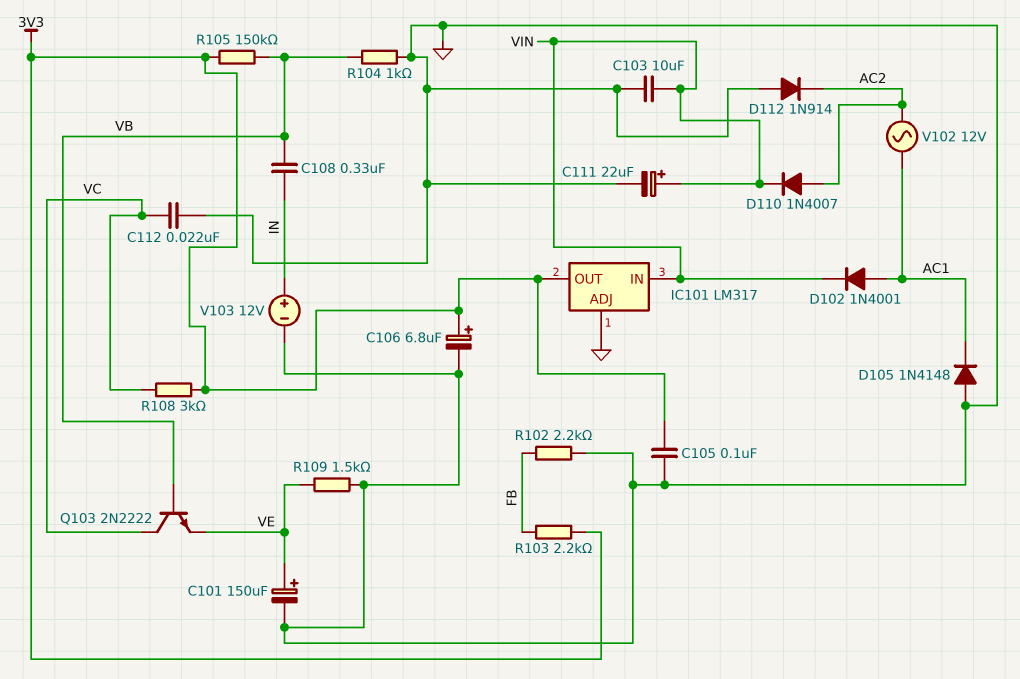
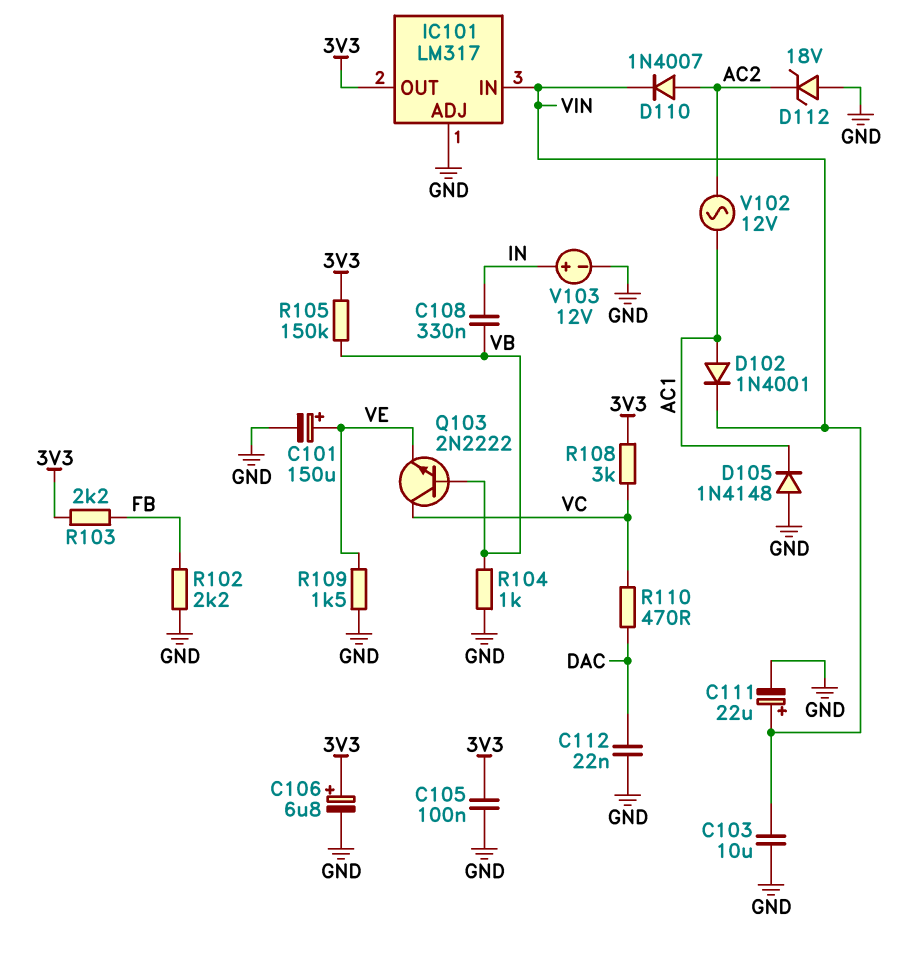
C112: 22nF (GND, VC) -> 22nF (DAC, GND)
D112: diode 1N914 (A GND, K AC2) -> zener 18V (A GND, K AC2)
R110: none -> 470 (DAC, VC)

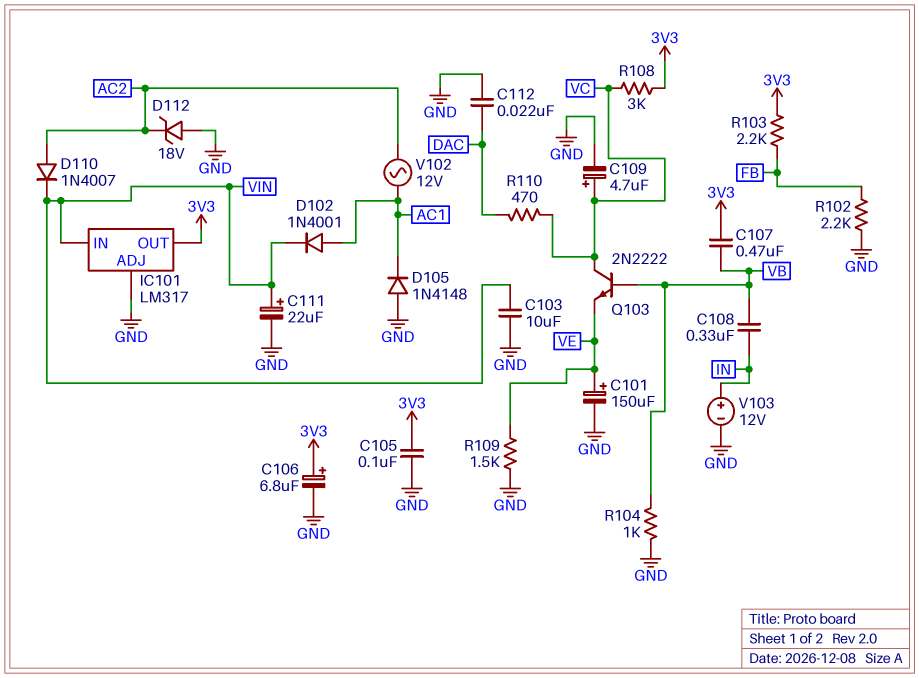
C107: none -> 470nF (3V3, VB)
C109: none -> 4.7uF (plus VC, minus GND)
R105: 150k (3V3, VB) -> none

